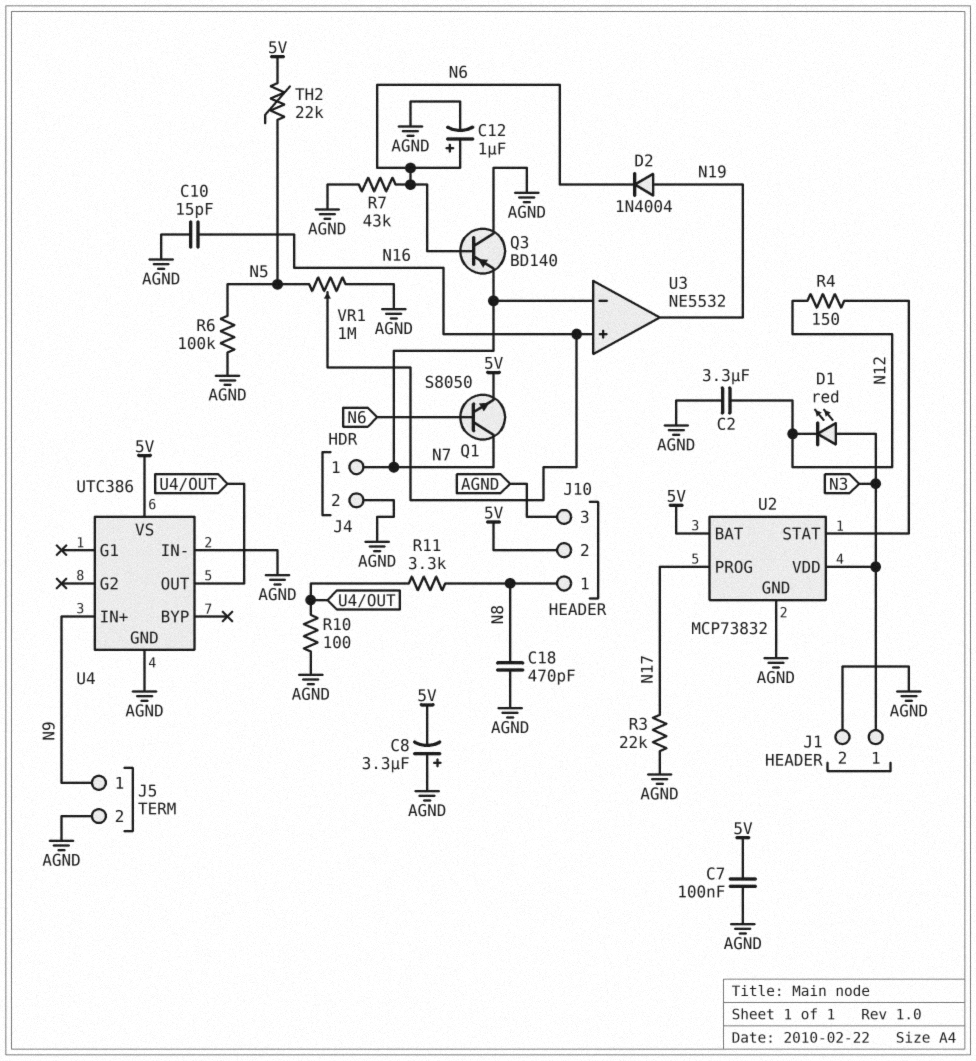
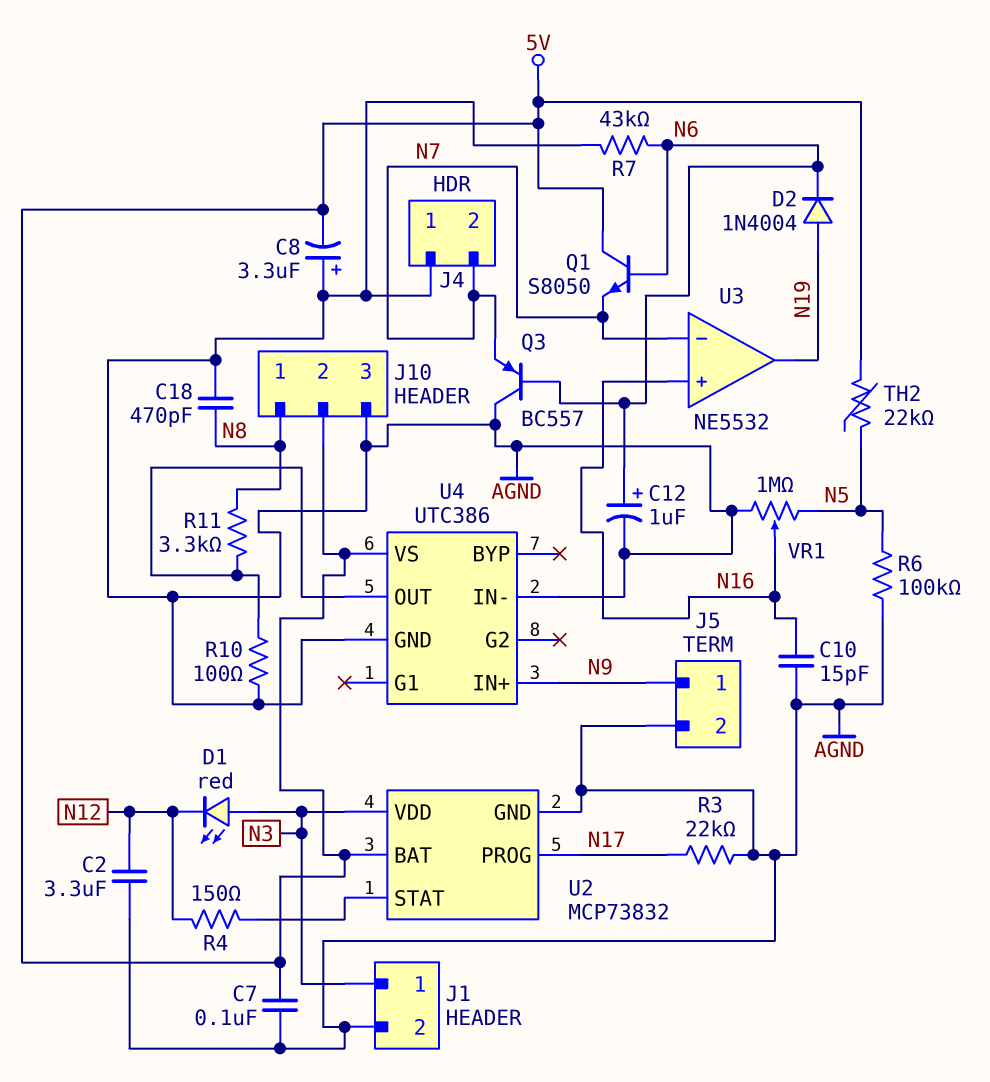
J4 pin 1: N7 -> AGND
J4 pin 2: AGND -> N7
Q1: NPN S8050 (B N6, C N7, E 5V) -> NPN S8050 (B N6, C 5V, E N7)
Q3: PNP BD140 (B N6, C AGND, E N7) -> PNP BC557 (B N6, C AGND, E N7)

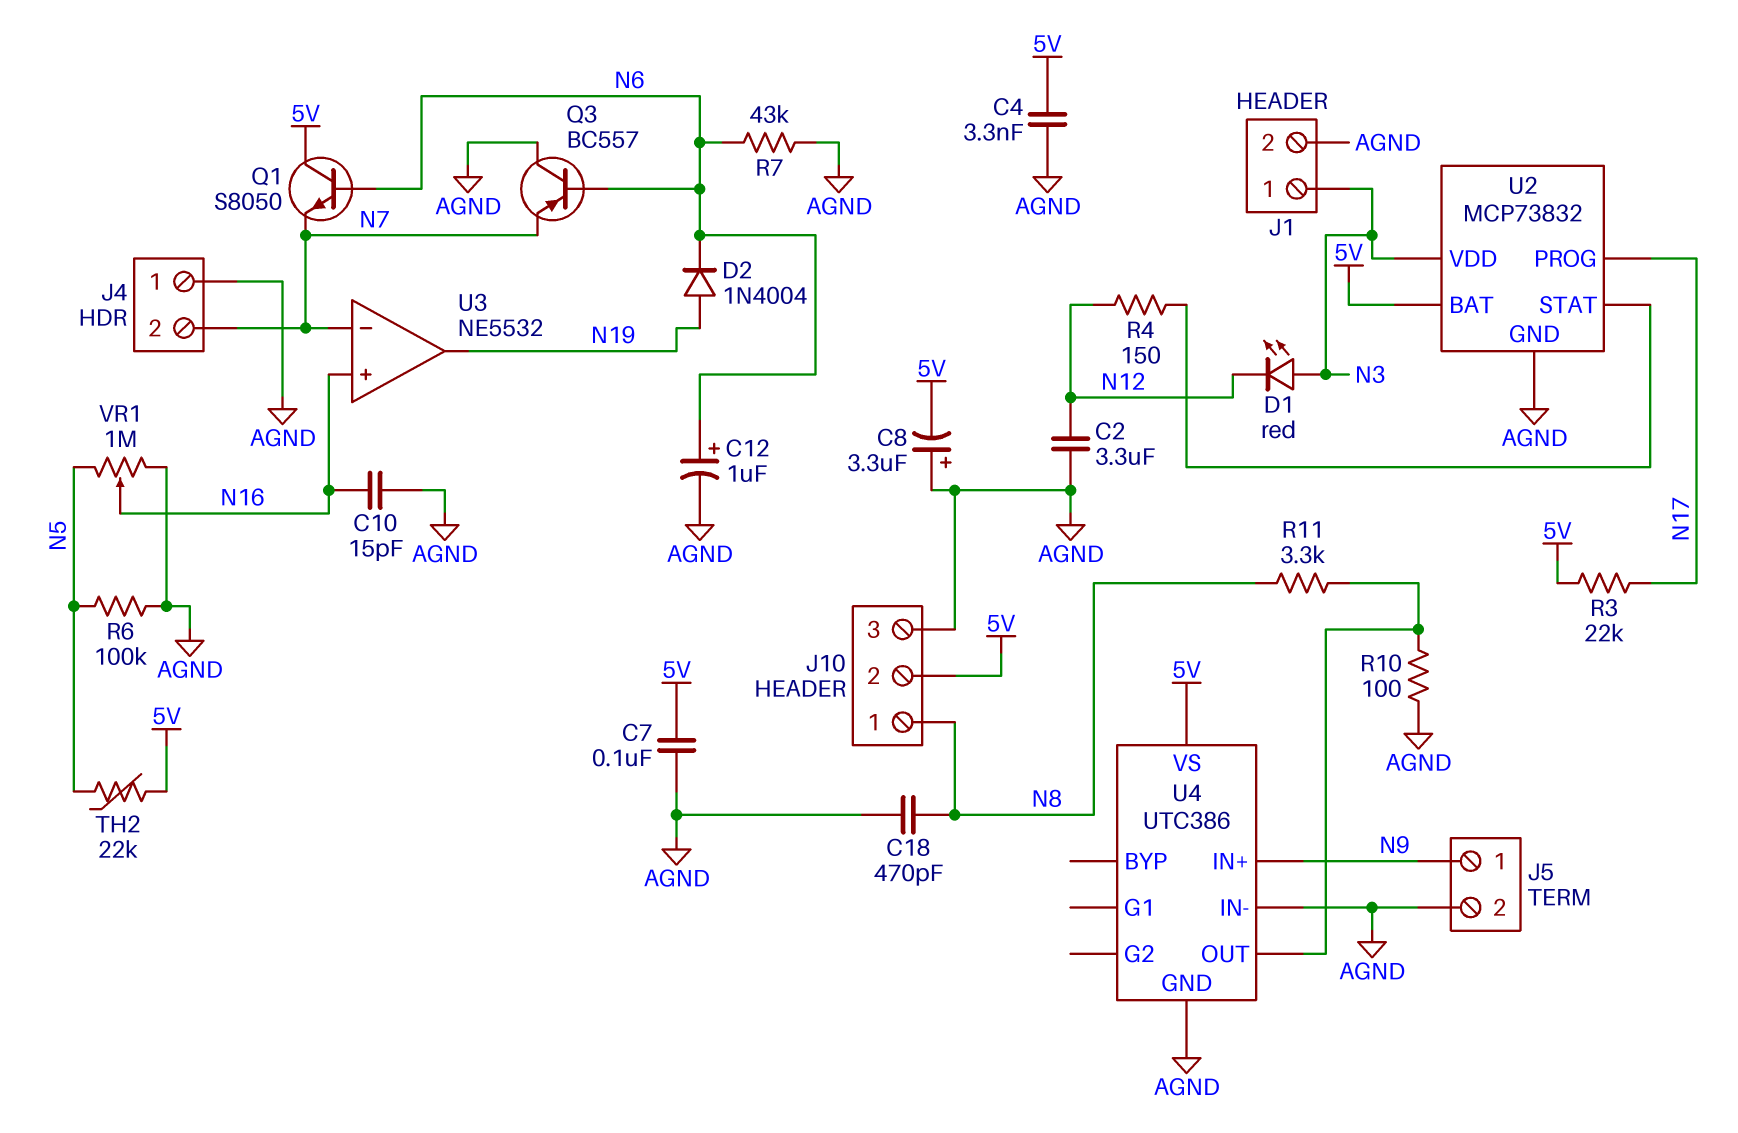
C4: none -> 3.3nF (5V, AGND)
R3: 22k (AGND, N17) -> 22k (5V, N17)

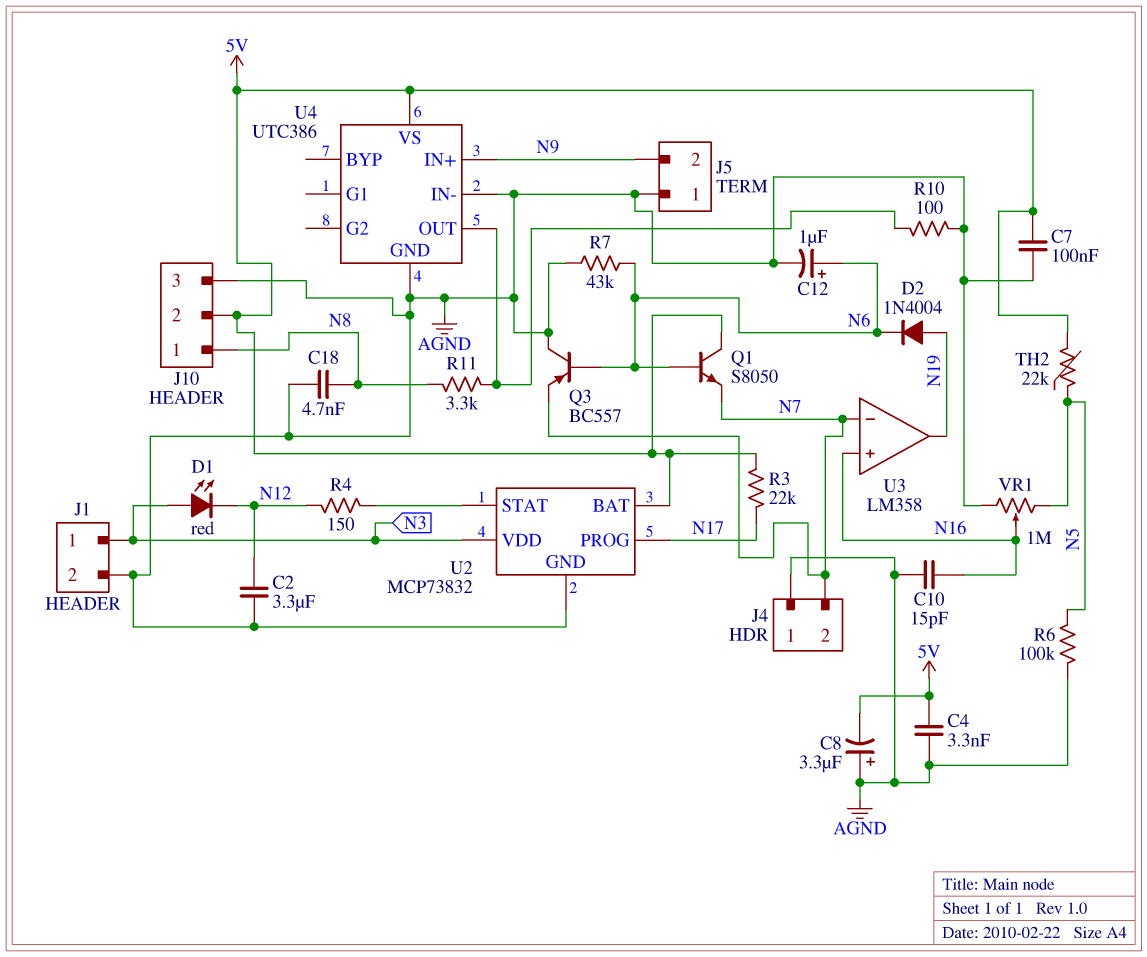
C18: 470pF (AGND, N8) -> 4.7nF (AGND, N8)
J5 pin 1: N9 -> AGND
J5 pin 2: AGND -> N9
U3: NE5532 -> LM358

